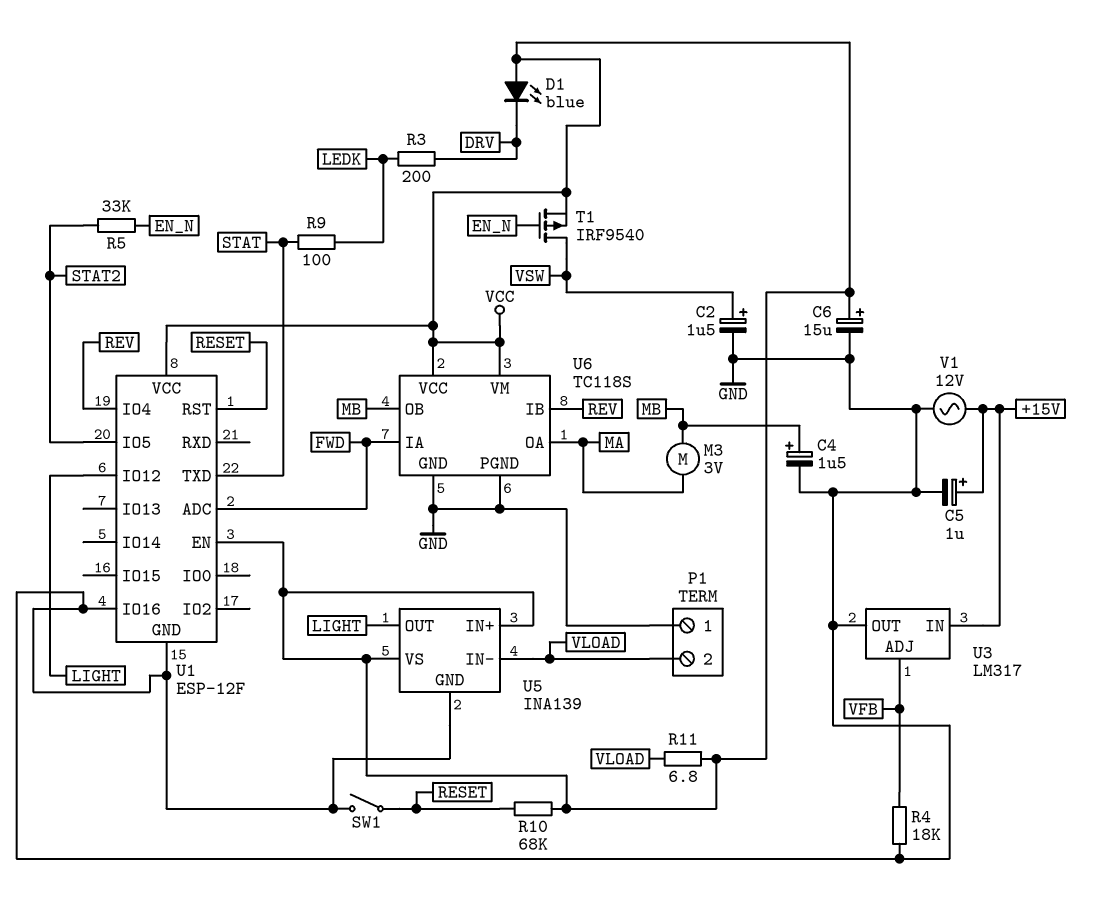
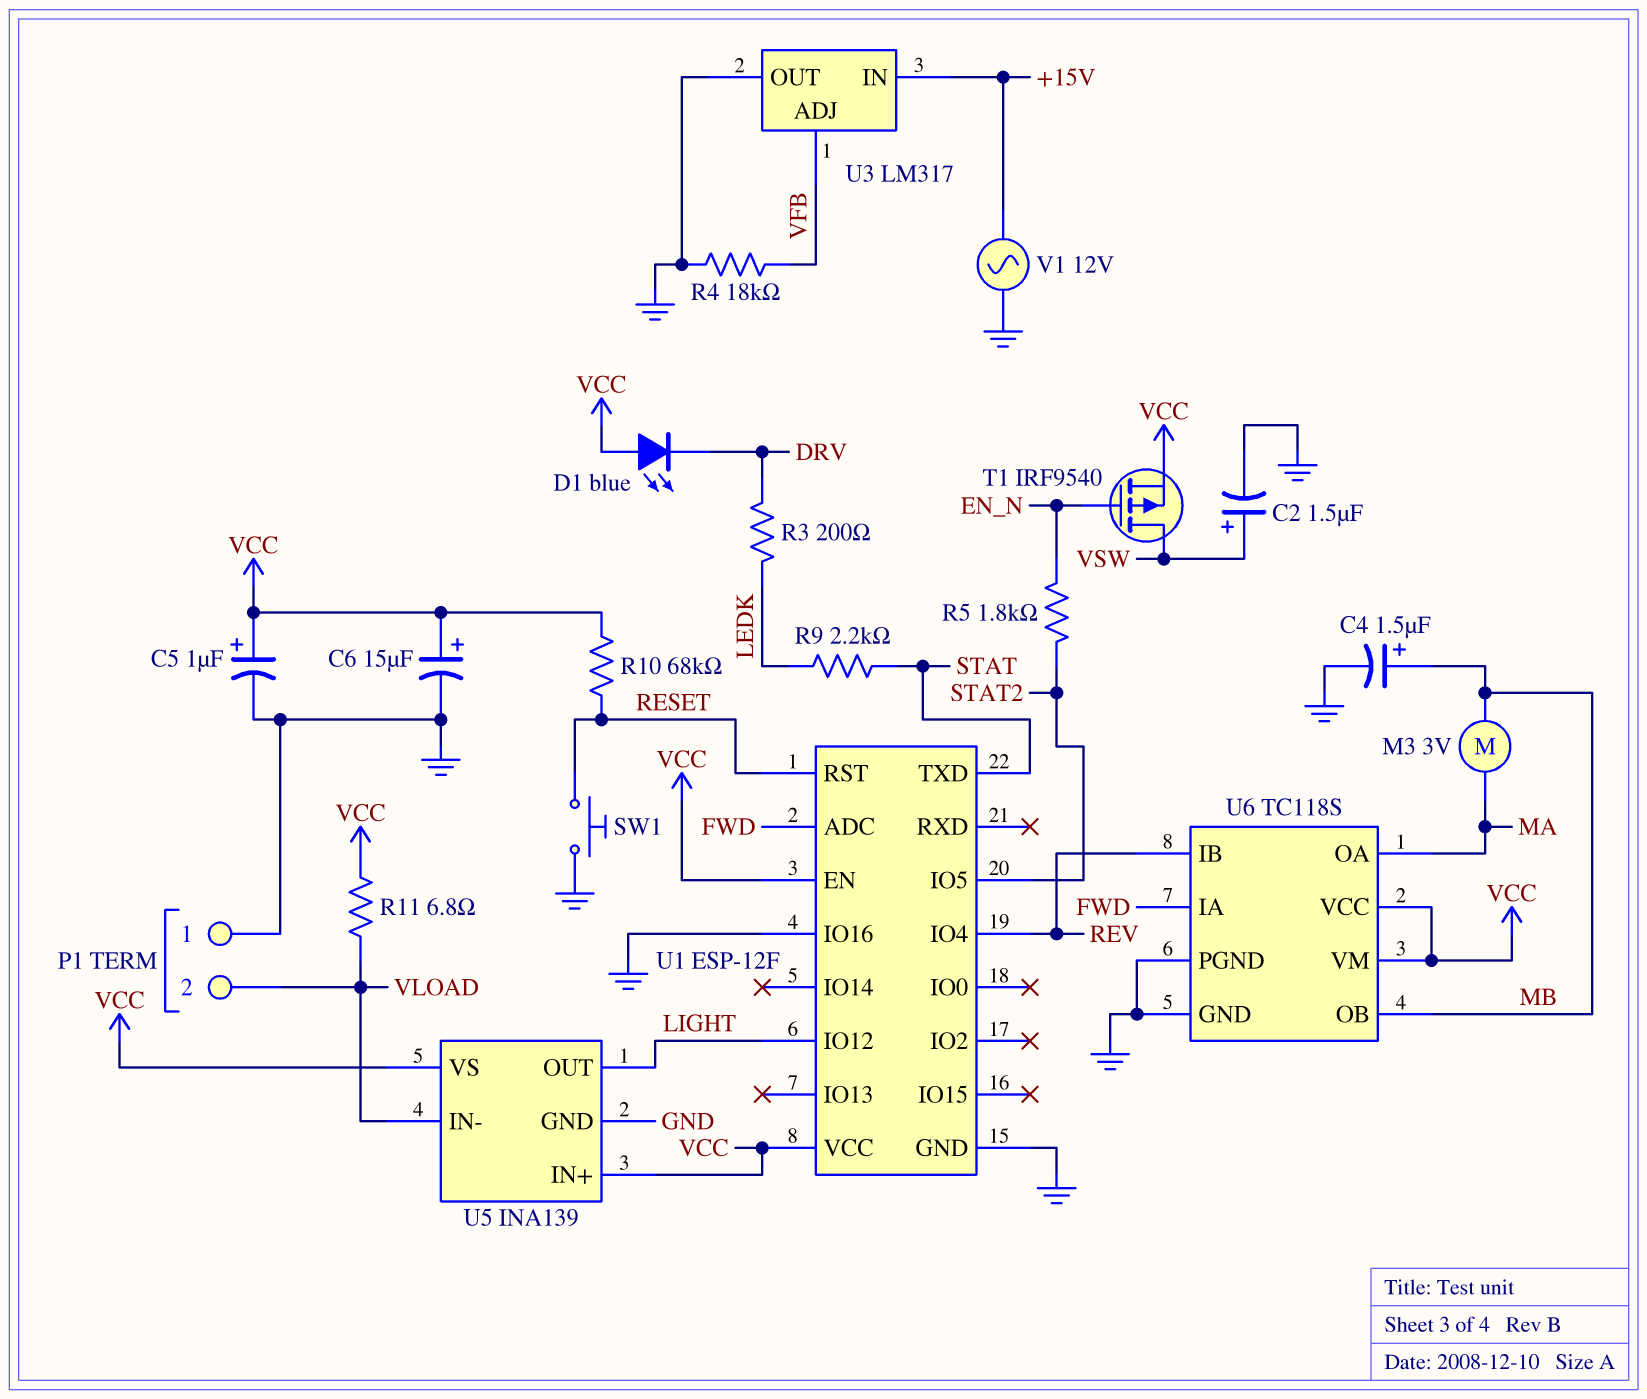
C5: 1uF (plus +15V, minus GND) -> 1uF (plus VCC, minus GND)
R5: 33k (EN_N, STAT2) -> 1.8k (EN_N, STAT2)
R9: 100 (LEDK, STAT) -> 2.2k (LEDK, STAT)
SW1: switch (GND, RESET) -> button (GND, RESET)

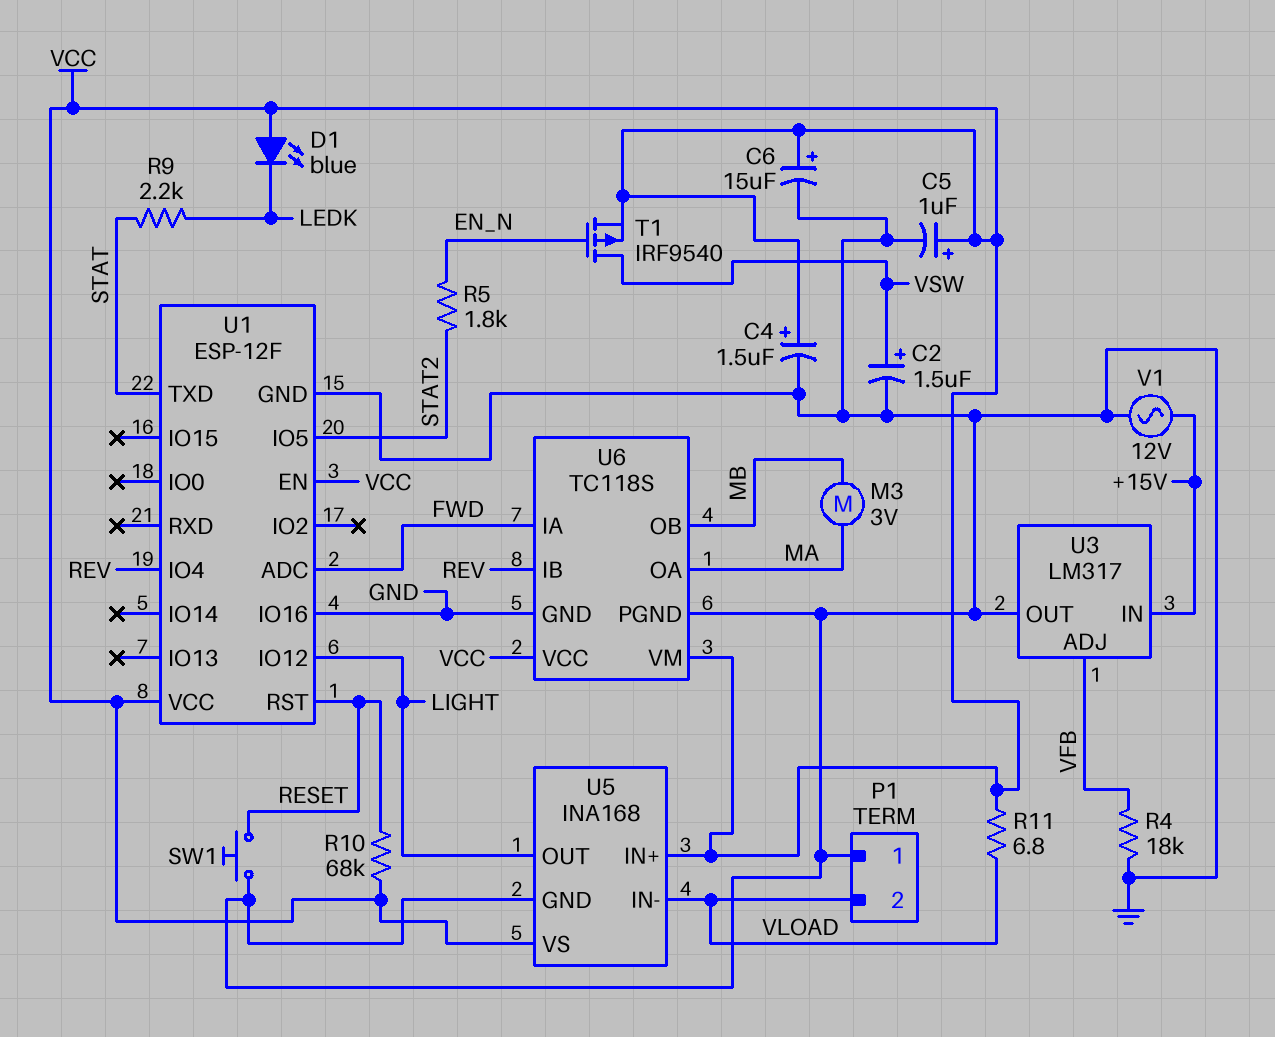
C4: 1.5uF (plus MB, minus GND) -> 1.5uF (plus VCC, minus GND)
D1: LED blue (A VCC, K DRV) -> LED blue (A VCC, K LEDK)
R3: 200 (DRV, LEDK) -> none
U5: INA139 -> INA168

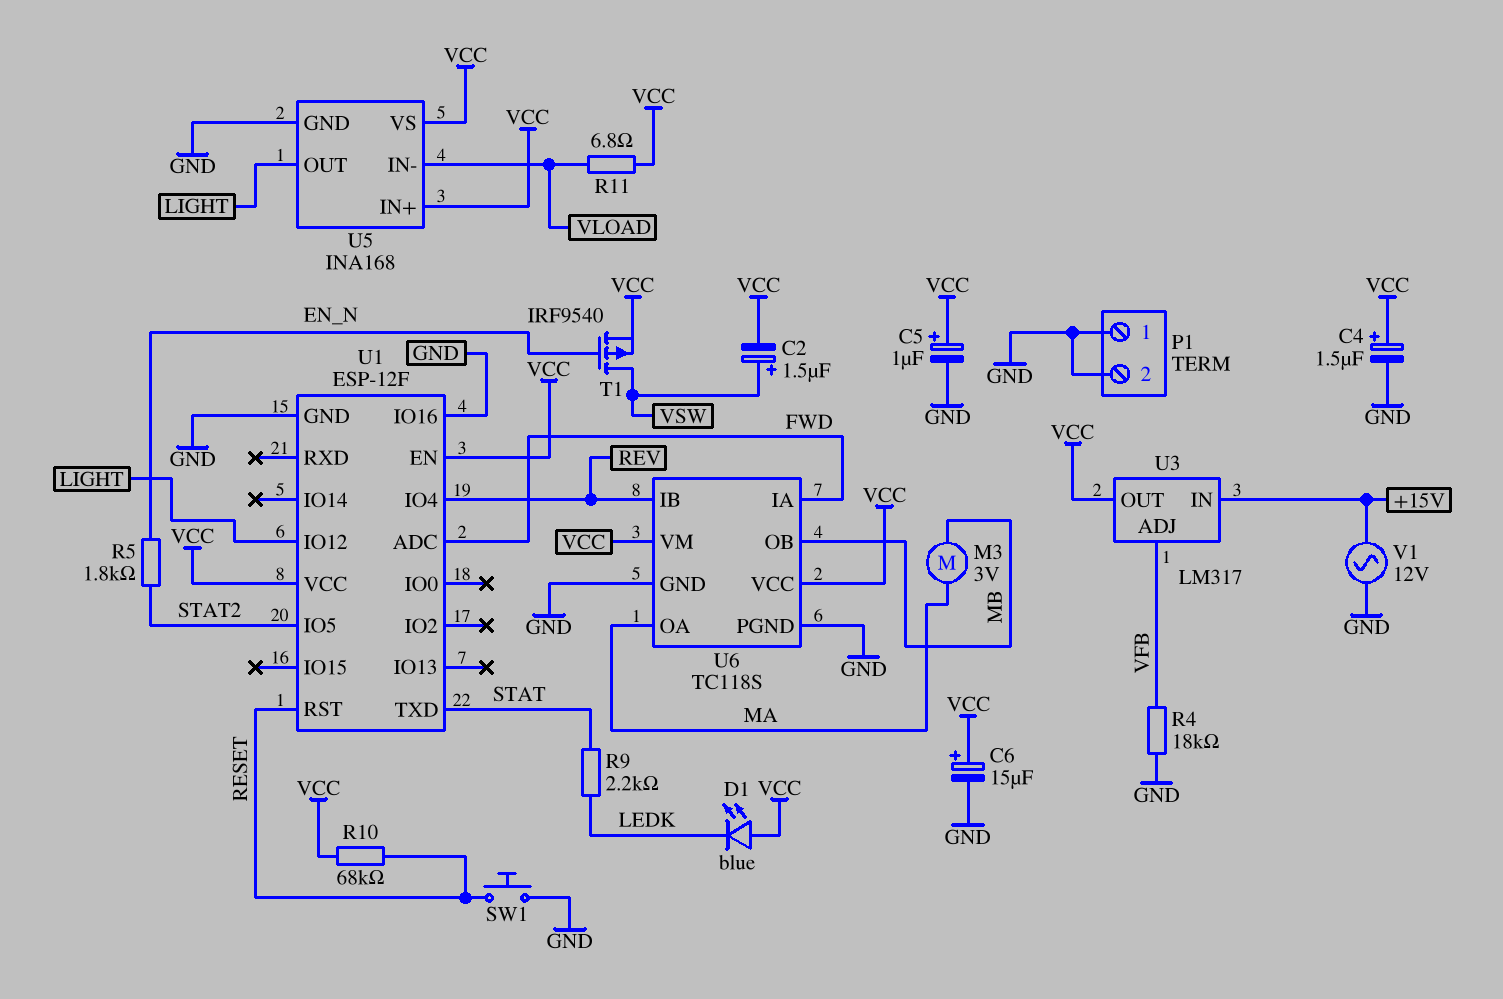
C2: 1.5uF (plus VSW, minus GND) -> 1.5uF (plus VSW, minus VCC)
P1 pin 2: VLOAD -> GND
U3 pin OUT: GND -> VCC

